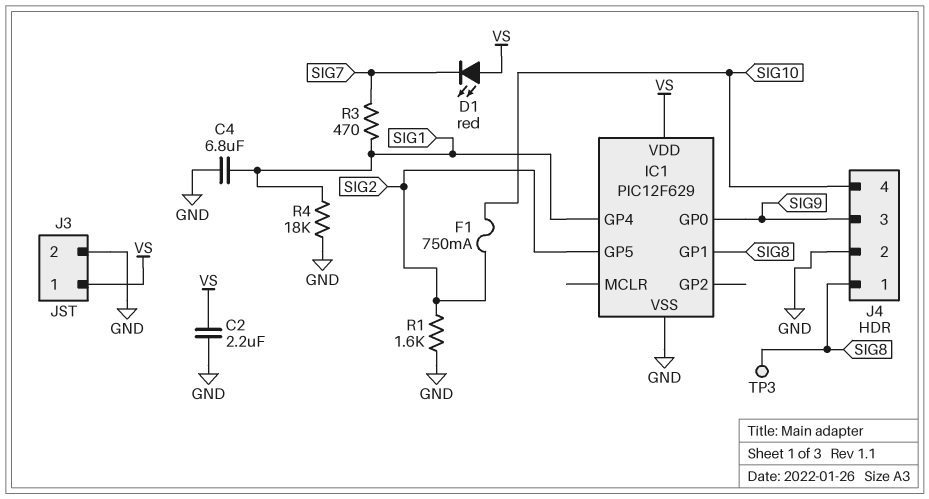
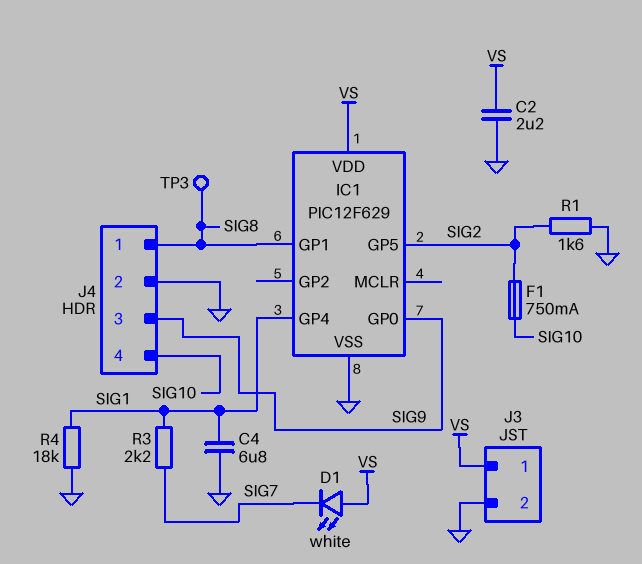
D1: LED red (A VS, K SIG7) -> LED white (A VS, K SIG7)
R3: 470 (SIG1, SIG7) -> 2.2k (SIG1, SIG7)

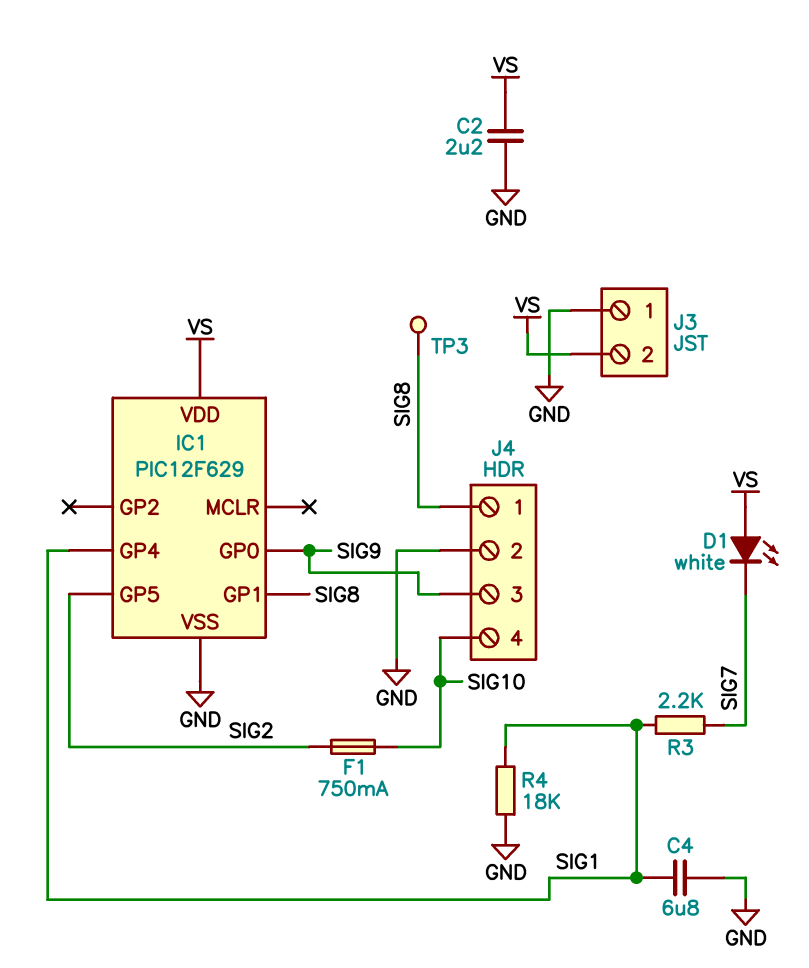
J3 pin 1: VS -> GND
J3 pin 2: GND -> VS
R1: 1.6k (GND, SIG2) -> none

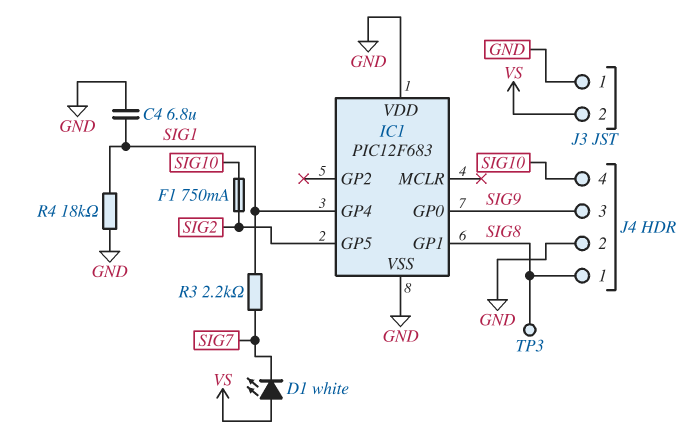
C2: 2.2uF (GND, VS) -> none
IC1: PIC12F629 -> PIC12F683
IC1 pin VDD: VS -> GND

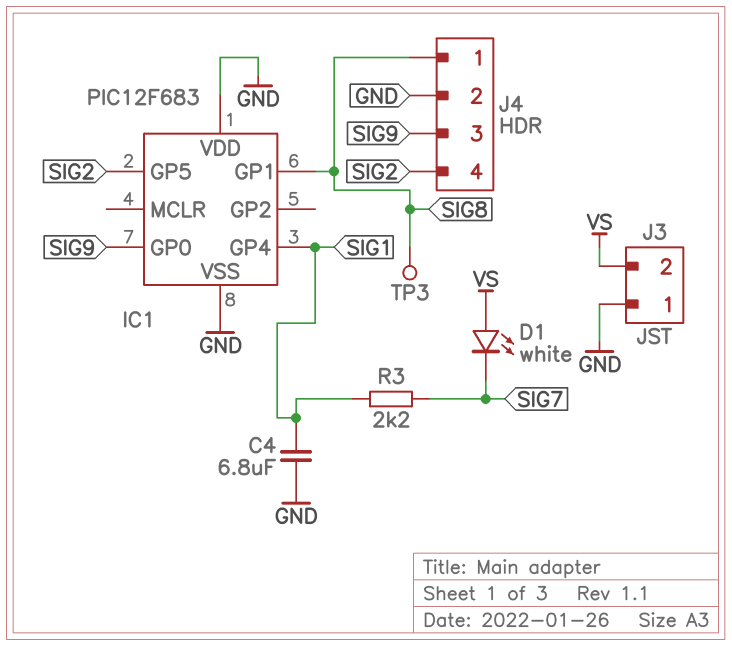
F1: 750mA (SIG2, SIG10) -> none
J4 pin 4: SIG10 -> SIG2
R4: 18k (GND, SIG1) -> none

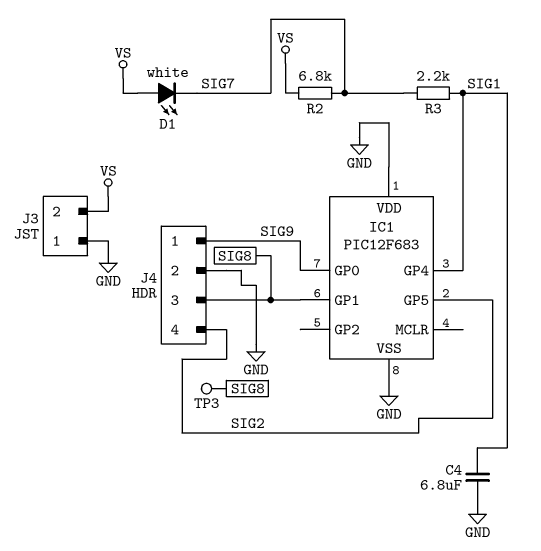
J4 pin 1: SIG8 -> SIG9
J4 pin 3: SIG9 -> SIG8
R2: none -> 6.8k (SIG7, VS)

